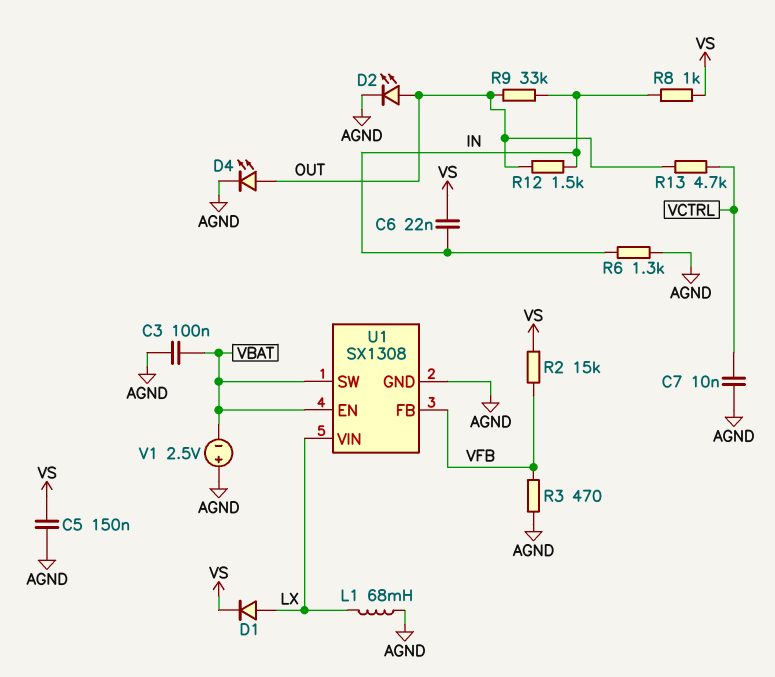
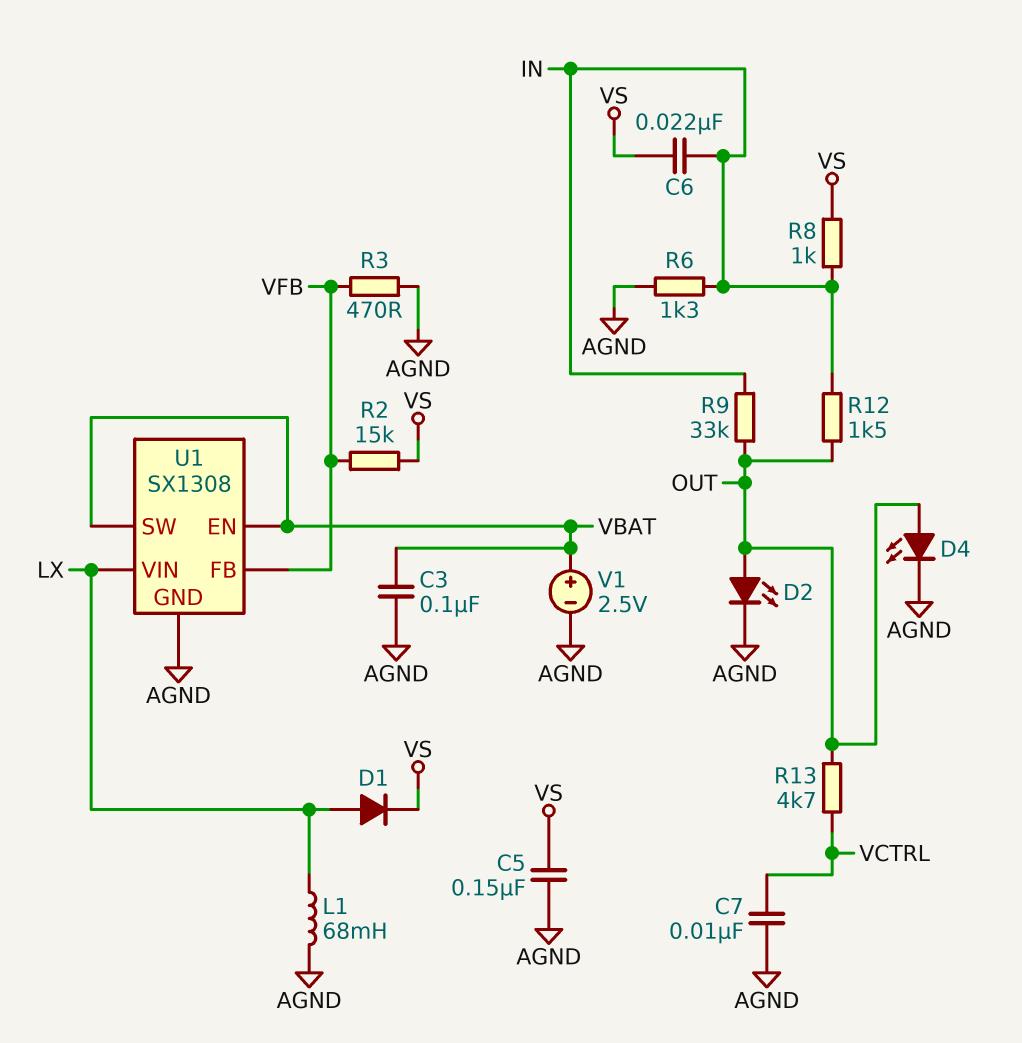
V1: 2.5V (plus AGND, minus VBAT) -> 2.5V (plus VBAT, minus AGND)

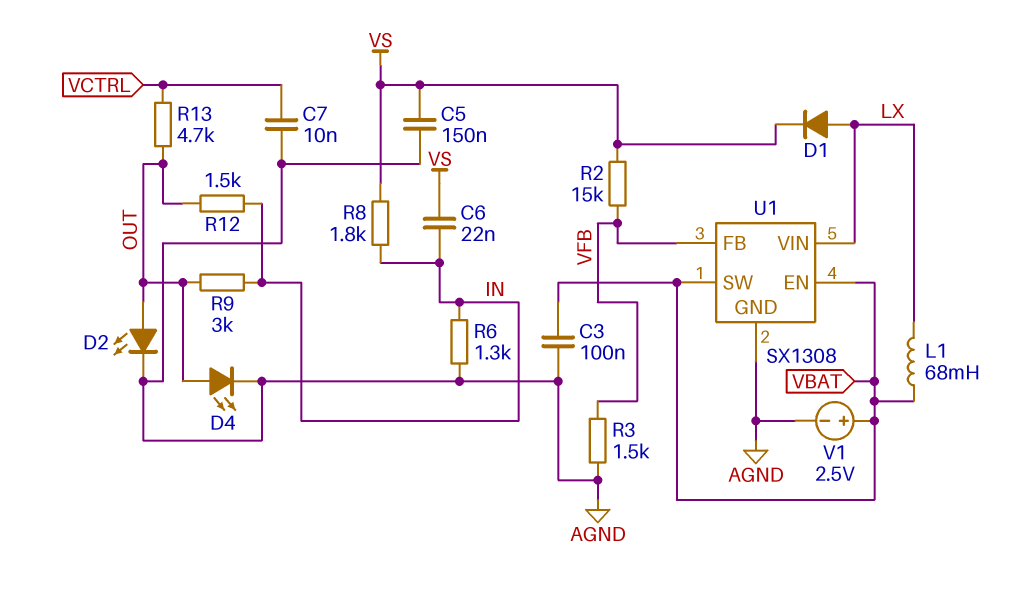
L1: 68mH (AGND, LX) -> 68mH (LX, VBAT)
R3: 470 (AGND, VFB) -> 1.5k (AGND, VFB)
R8: 1k (IN, VS) -> 1.8k (IN, VS)
R9: 33k (IN, OUT) -> 3k (IN, OUT)

